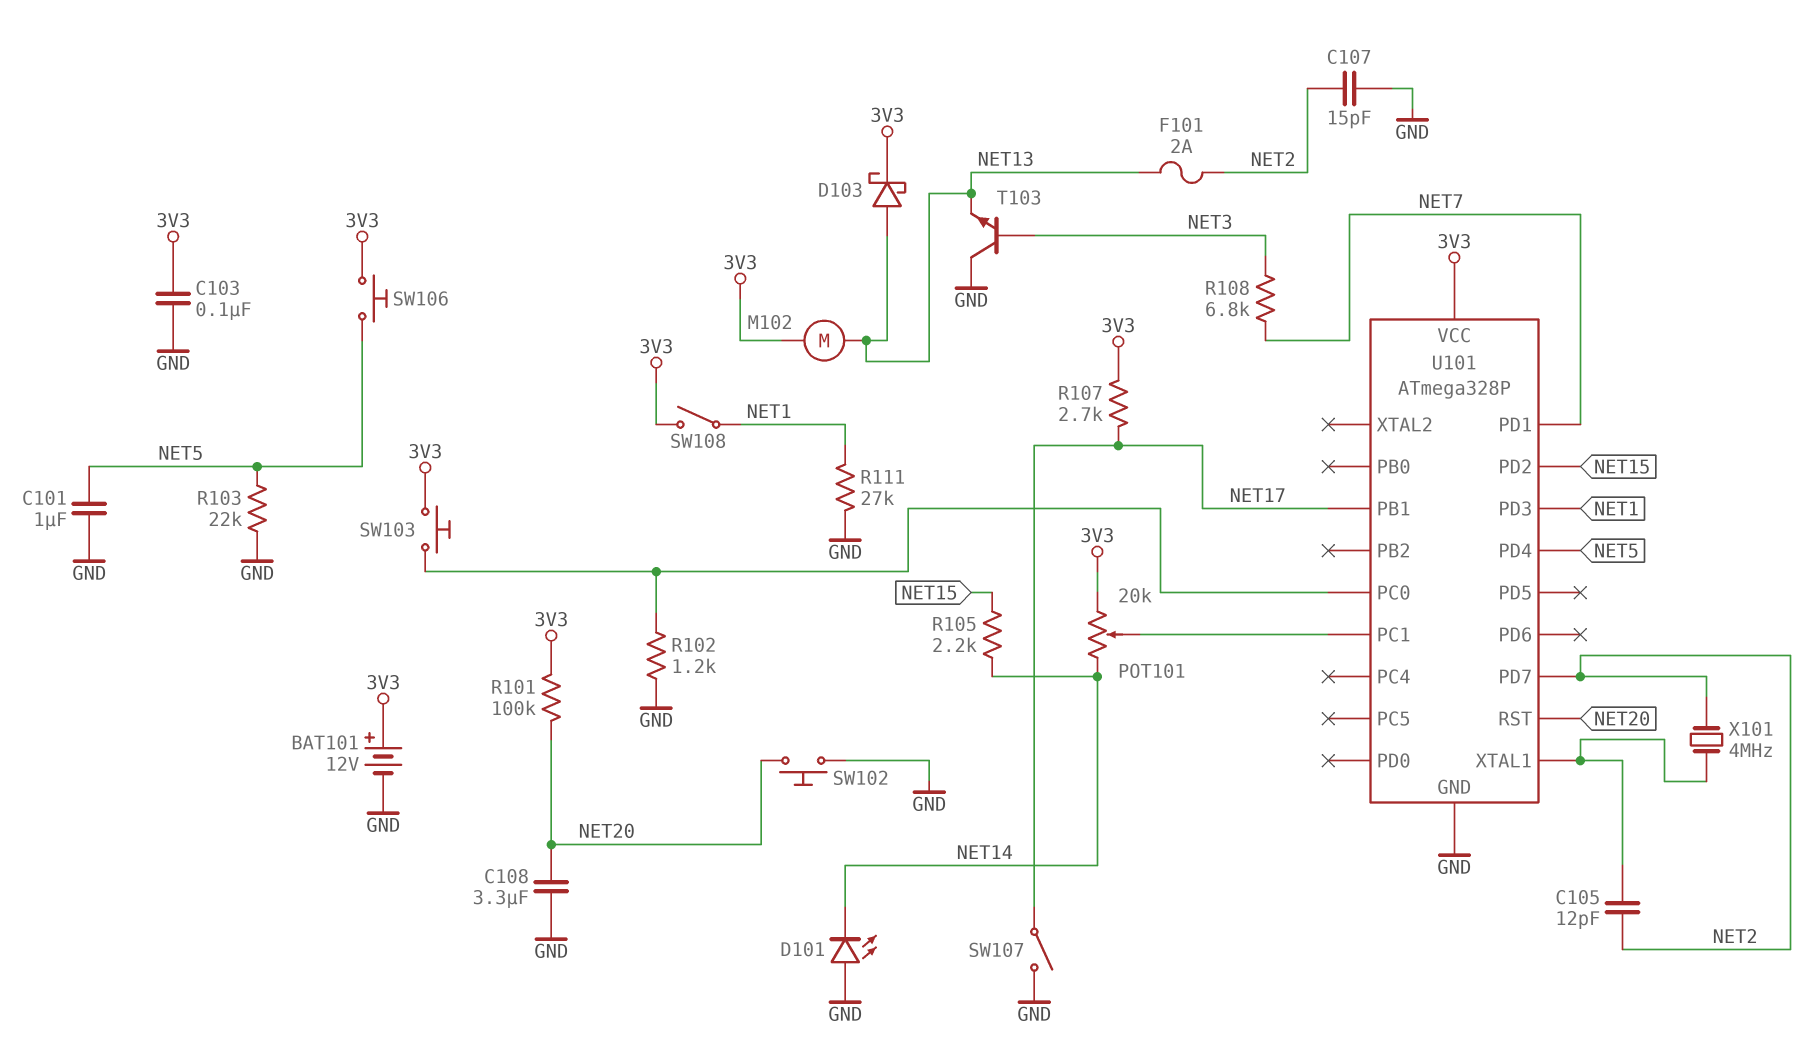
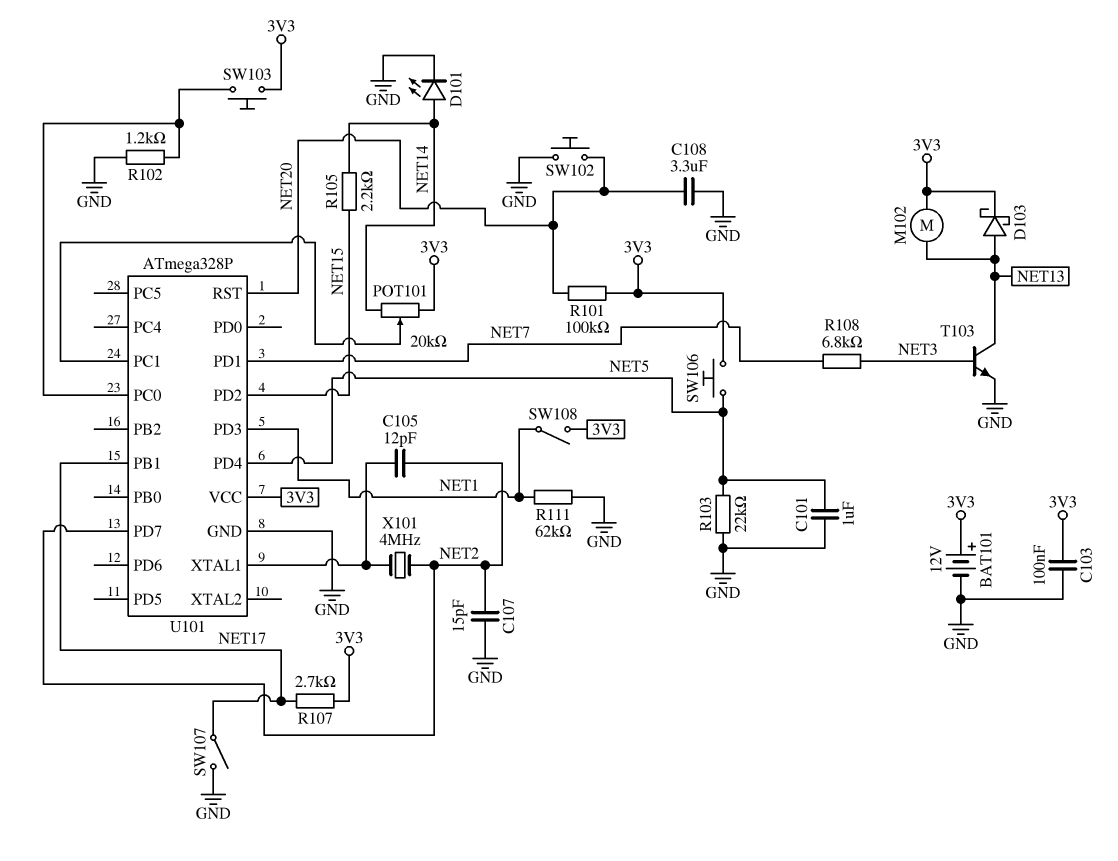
D101: LED (A GND, K NET14) -> LED (A NET14, K GND)
F101: 2A (NET2, NET13) -> none
R111: 27k (GND, NET1) -> 62k (GND, NET1)
T103: NPN (B NET3, C GND, E NET13) -> NPN (B NET3, C NET13, E GND)

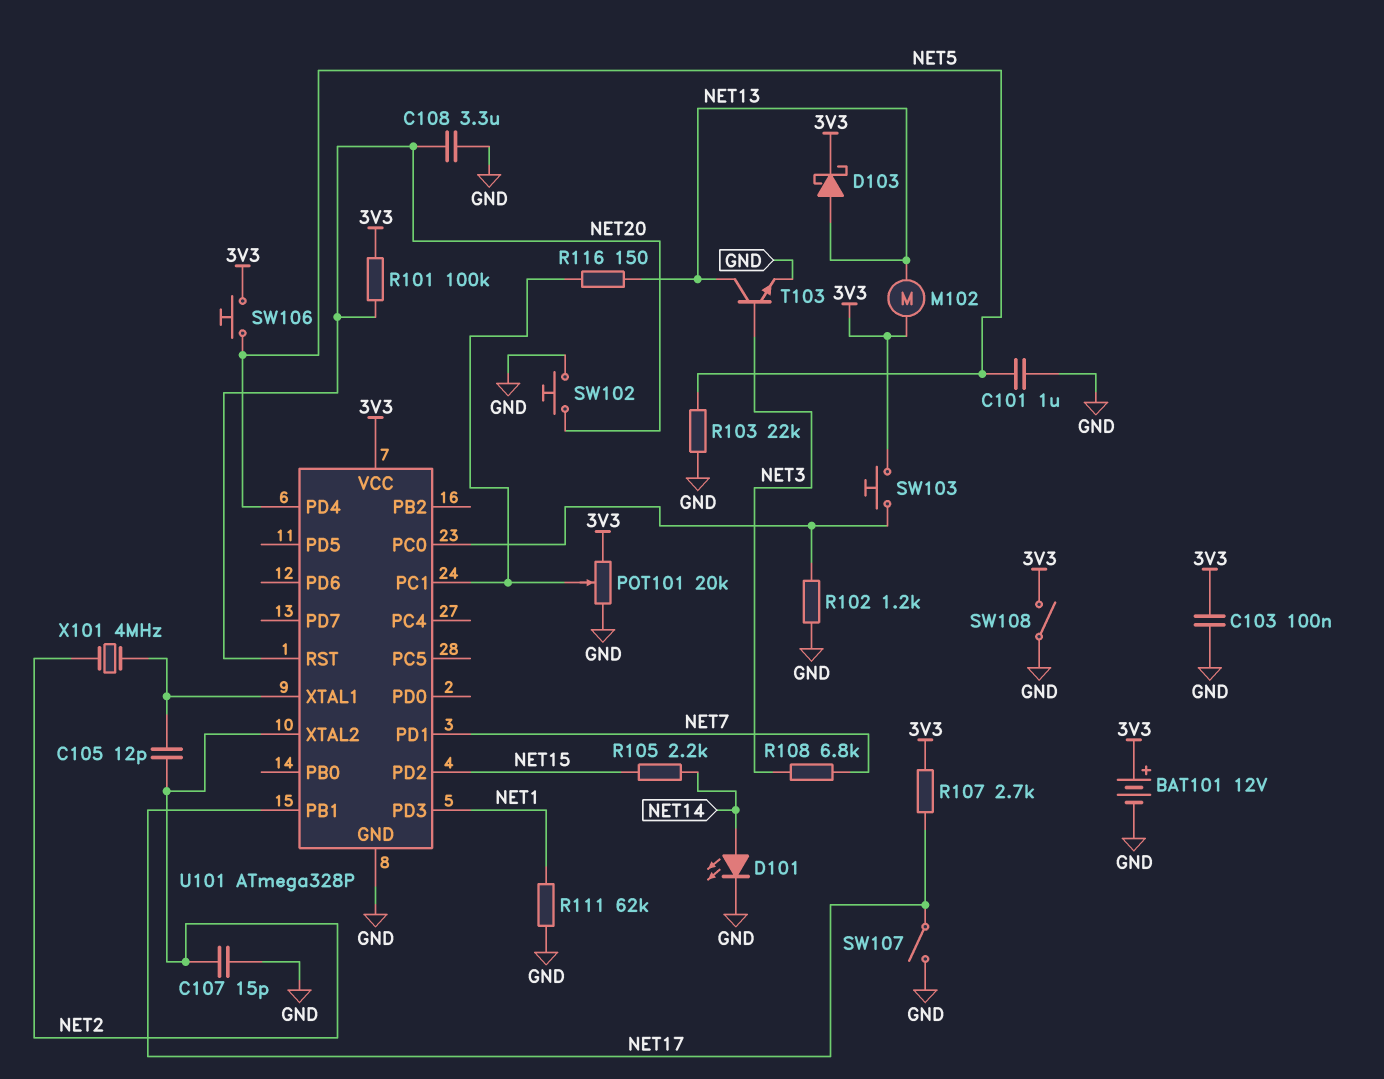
POT101: 20k (3V3, NET14, wiper U101/PC1) -> 20k (3V3, GND, wiper U101/PC1)
R116: none -> 150 (NET13, U101/PC1)
SW108: switch (3V3, NET1) -> switch (3V3, GND)
U101 pin PD7: NET2 -> none
U101 pin XTAL2: none -> NET2

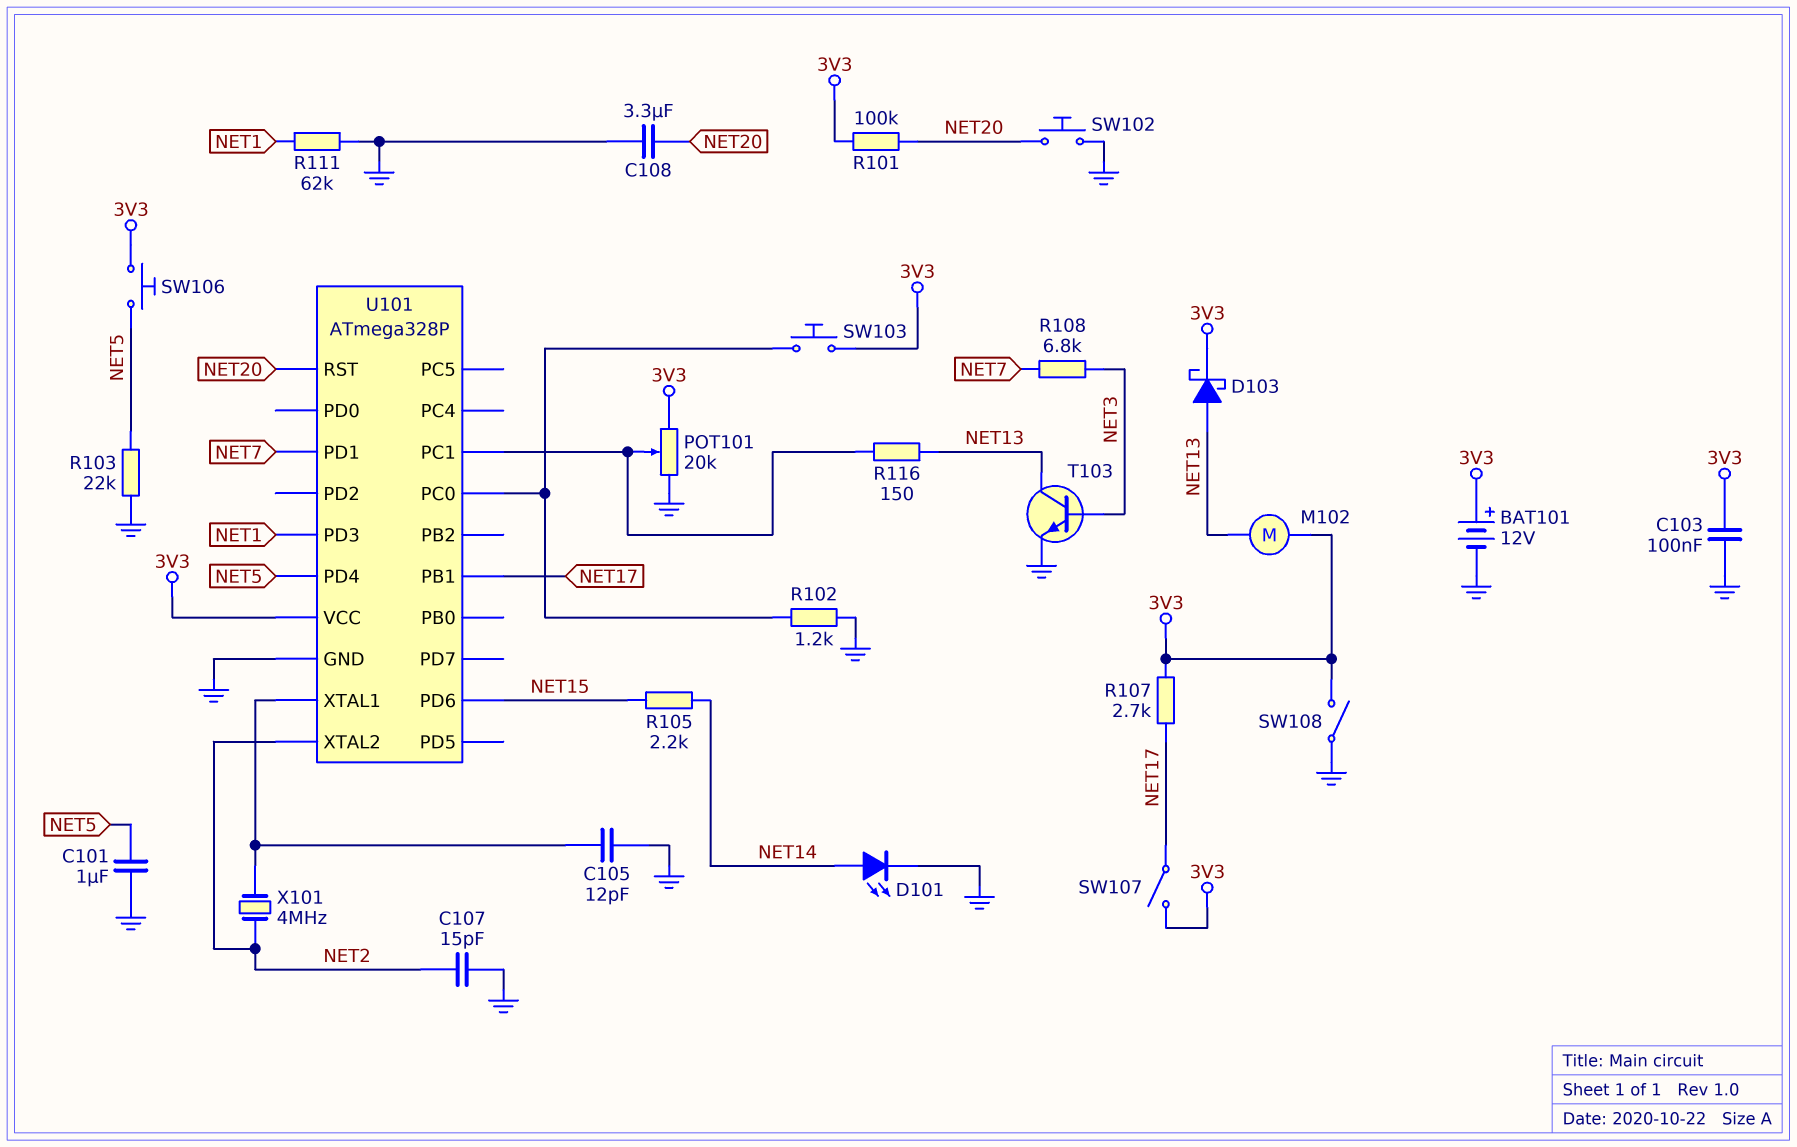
C105: 12pF (NET2, U101/XTAL1) -> 12pF (GND, U101/XTAL1)
SW107: switch (GND, NET17) -> switch (3V3, NET17)
U101 pin PD2: NET15 -> none
U101 pin PD6: none -> NET15

